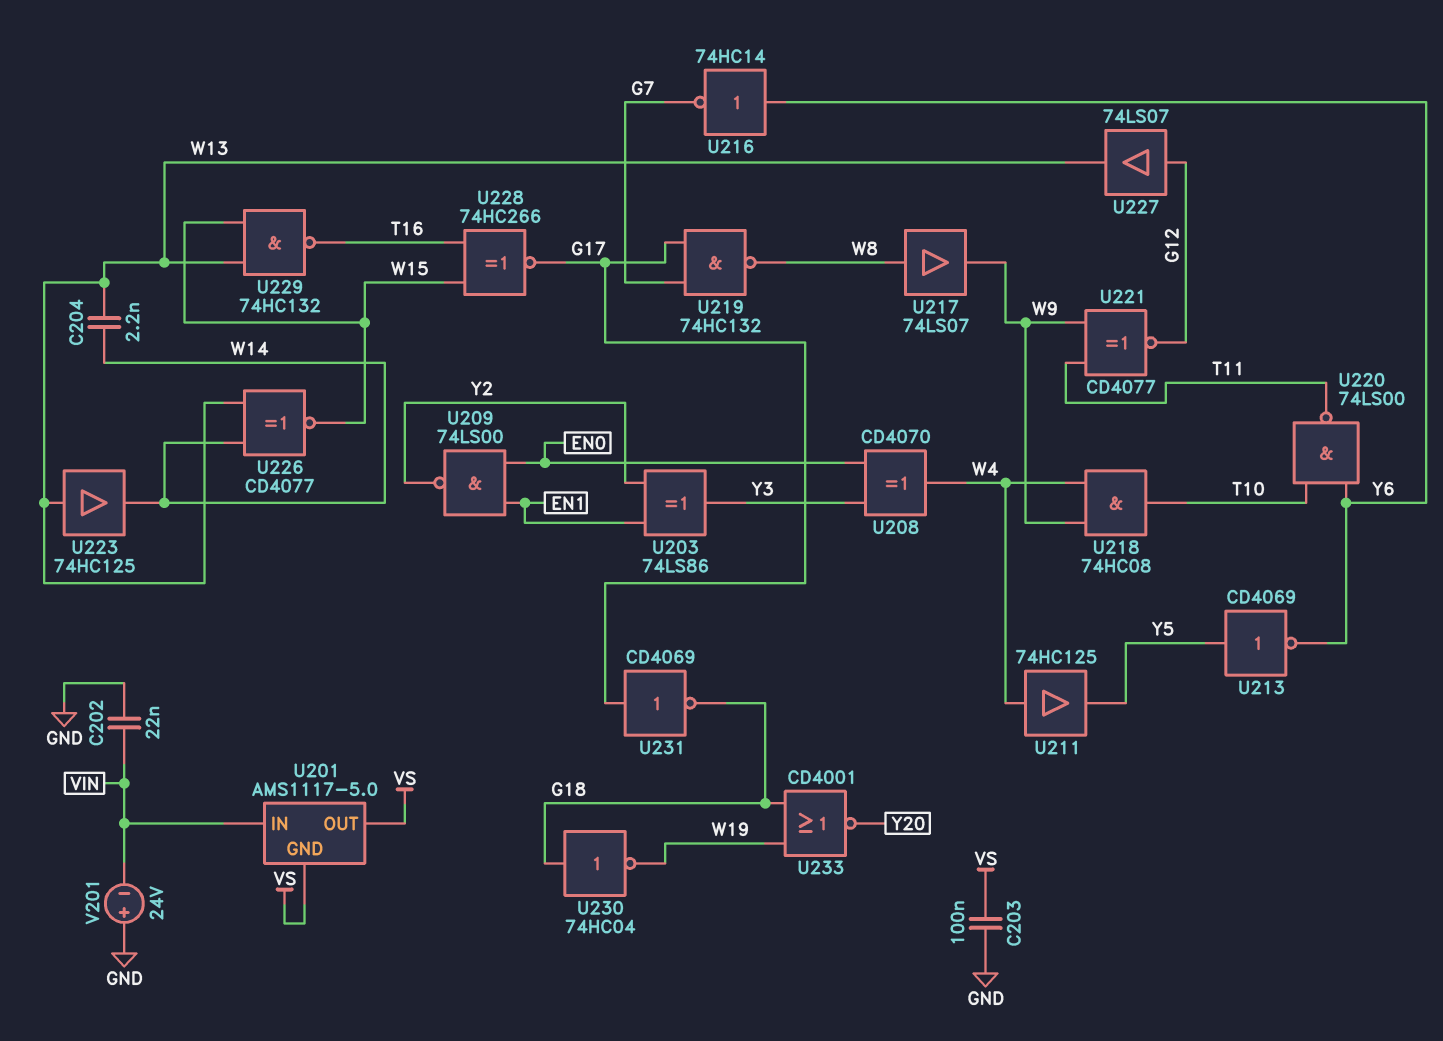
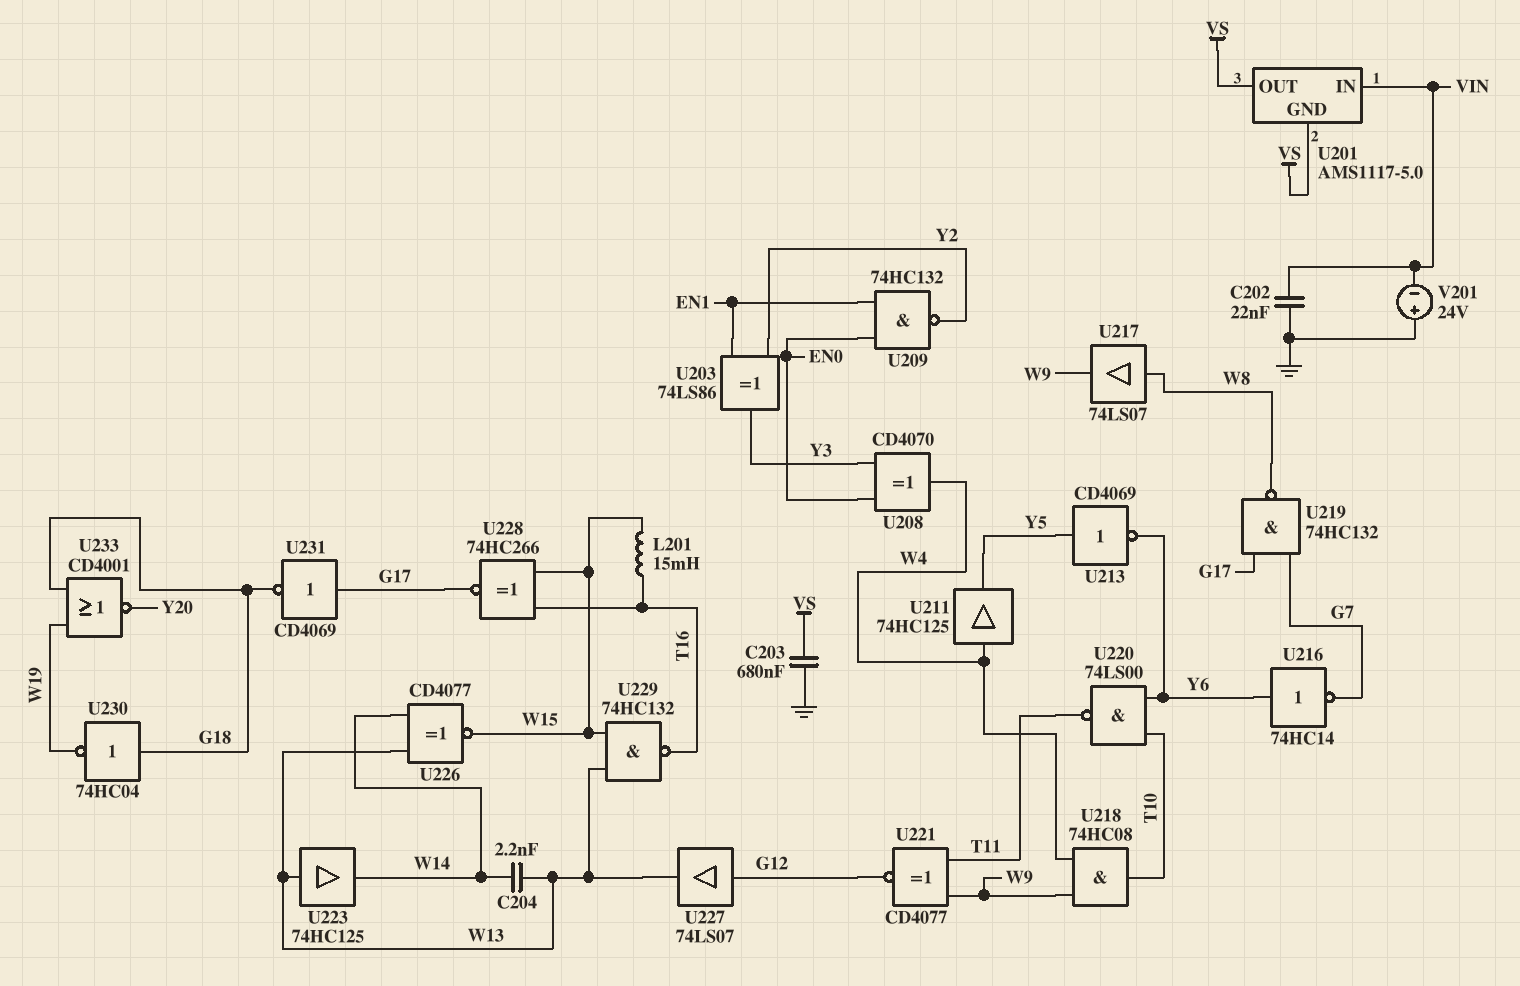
C203: 100nF (GND, VS) -> 680nF (GND, VS)
L201: none -> 15mH (T16, W15)
U209: NAND 74LS00 (in EN0, in EN1, out Y2) -> NAND 74HC132 (in EN0, in EN1, out Y2)

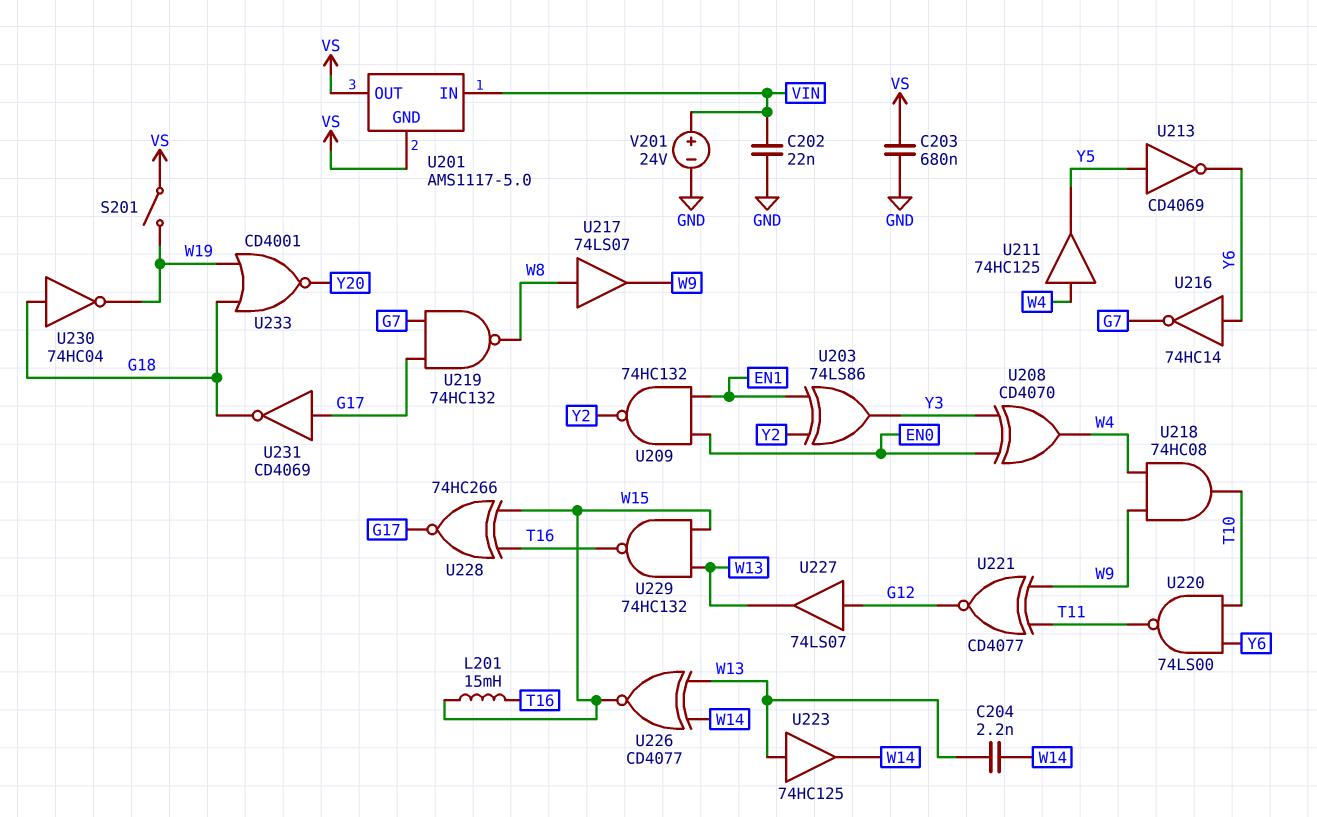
S201: none -> switch (VS, W19)
V201: 24V (plus GND, minus VIN) -> 24V (plus VIN, minus GND)

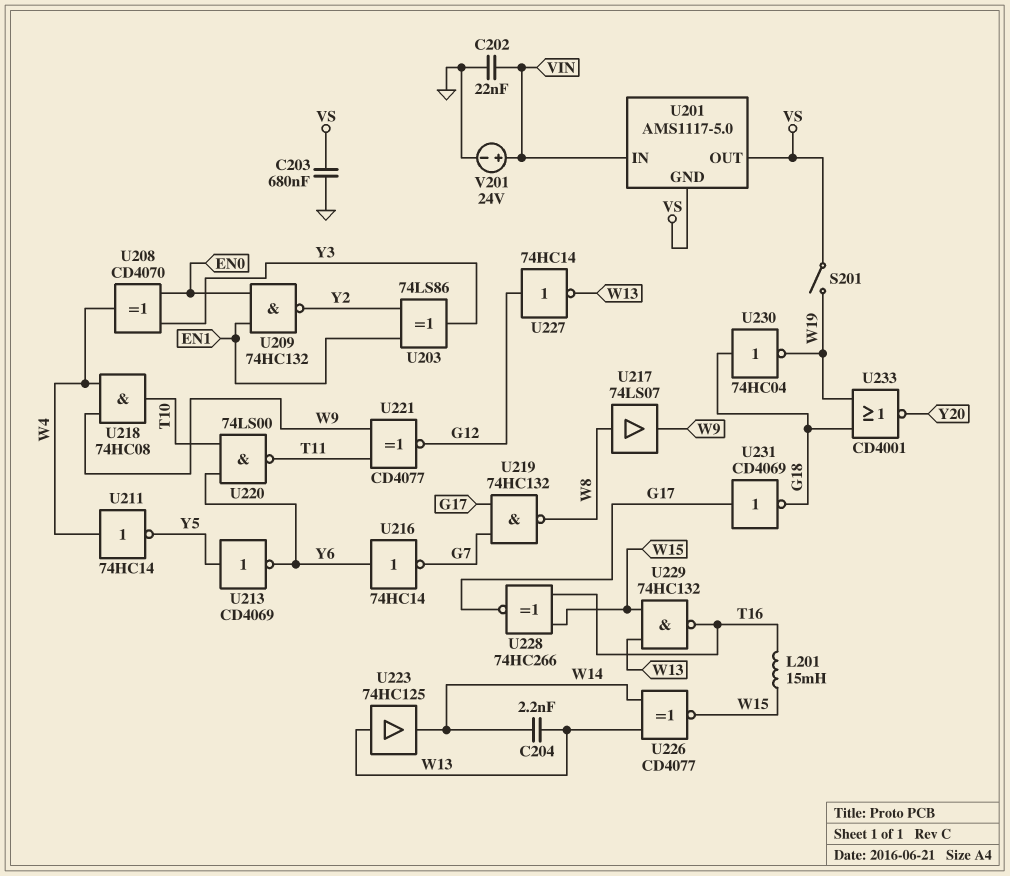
U211: buffer 74HC125 (in W4, out Y5) -> NOT 74HC14 (in W4, out Y5)
U227: buffer 74LS07 (in G12, out W13) -> NOT 74HC14 (in G12, out W13)

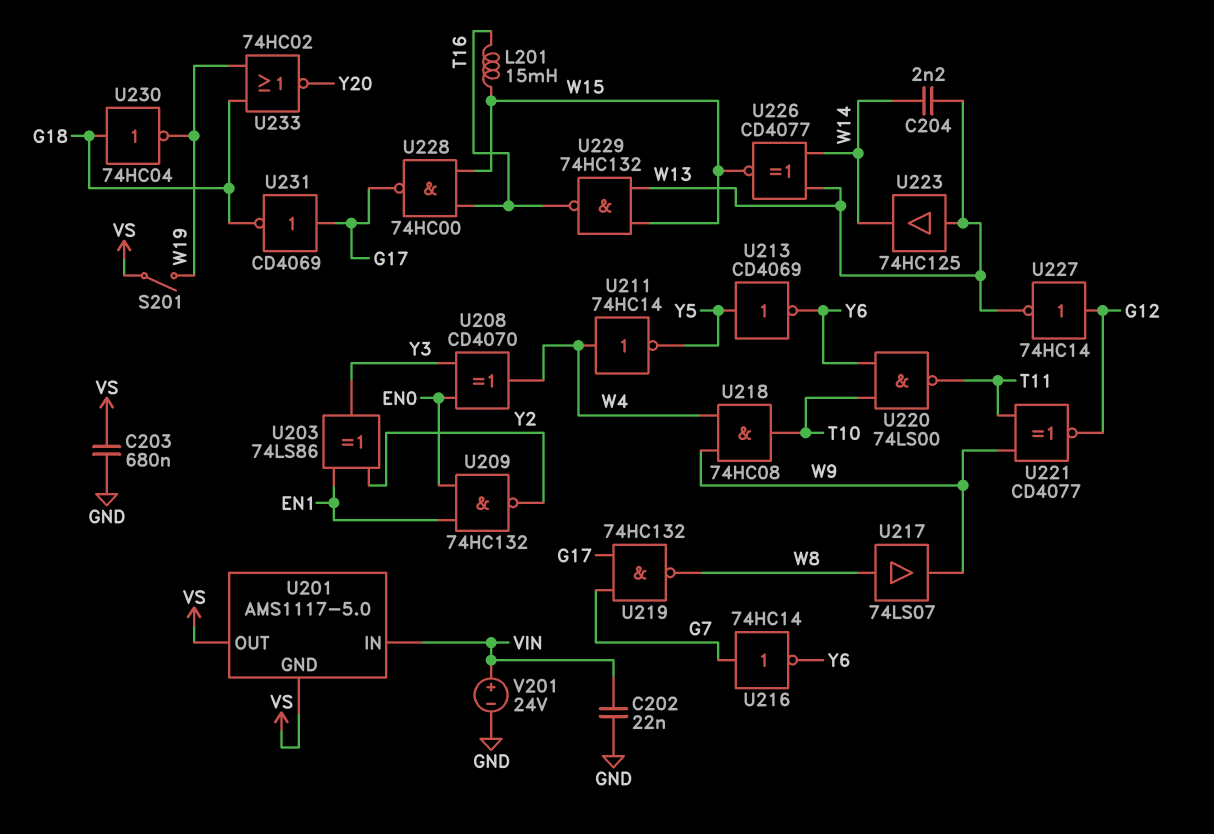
U216: NOT 74HC14 (in Y6, out G7) -> NOT 74HC14 (in G7, out Y6)
U228: XNOR 74HC266 (in T16, in W15, out G17) -> NAND 74HC00 (in T16, in W15, out G17)
U233: NOR CD4001 (in G18, in W19, out Y20) -> NOR 74HC02 (in G18, in W19, out Y20)

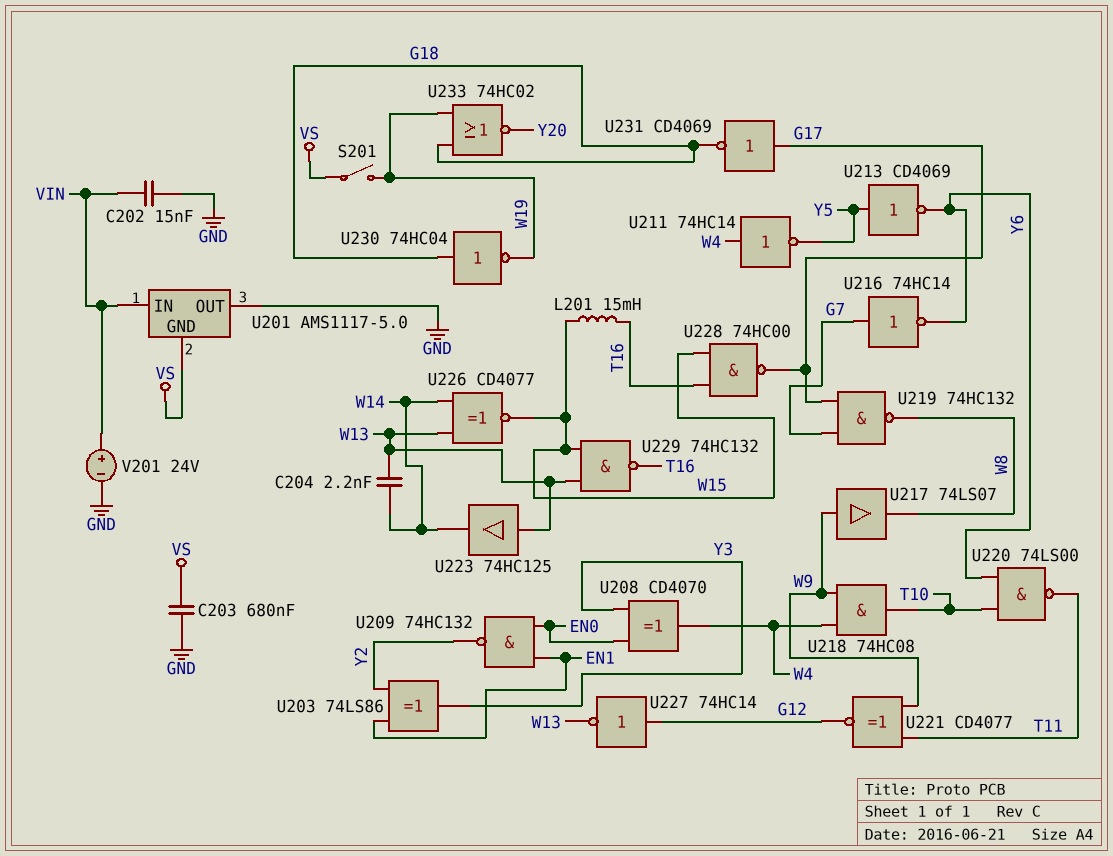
C202: 22nF (GND, VIN) -> 15nF (GND, VIN)
U201 pin OUT: VS -> GND
U217: buffer 74LS07 (in W8, out W9) -> buffer 74LS07 (in W9, out W8)

